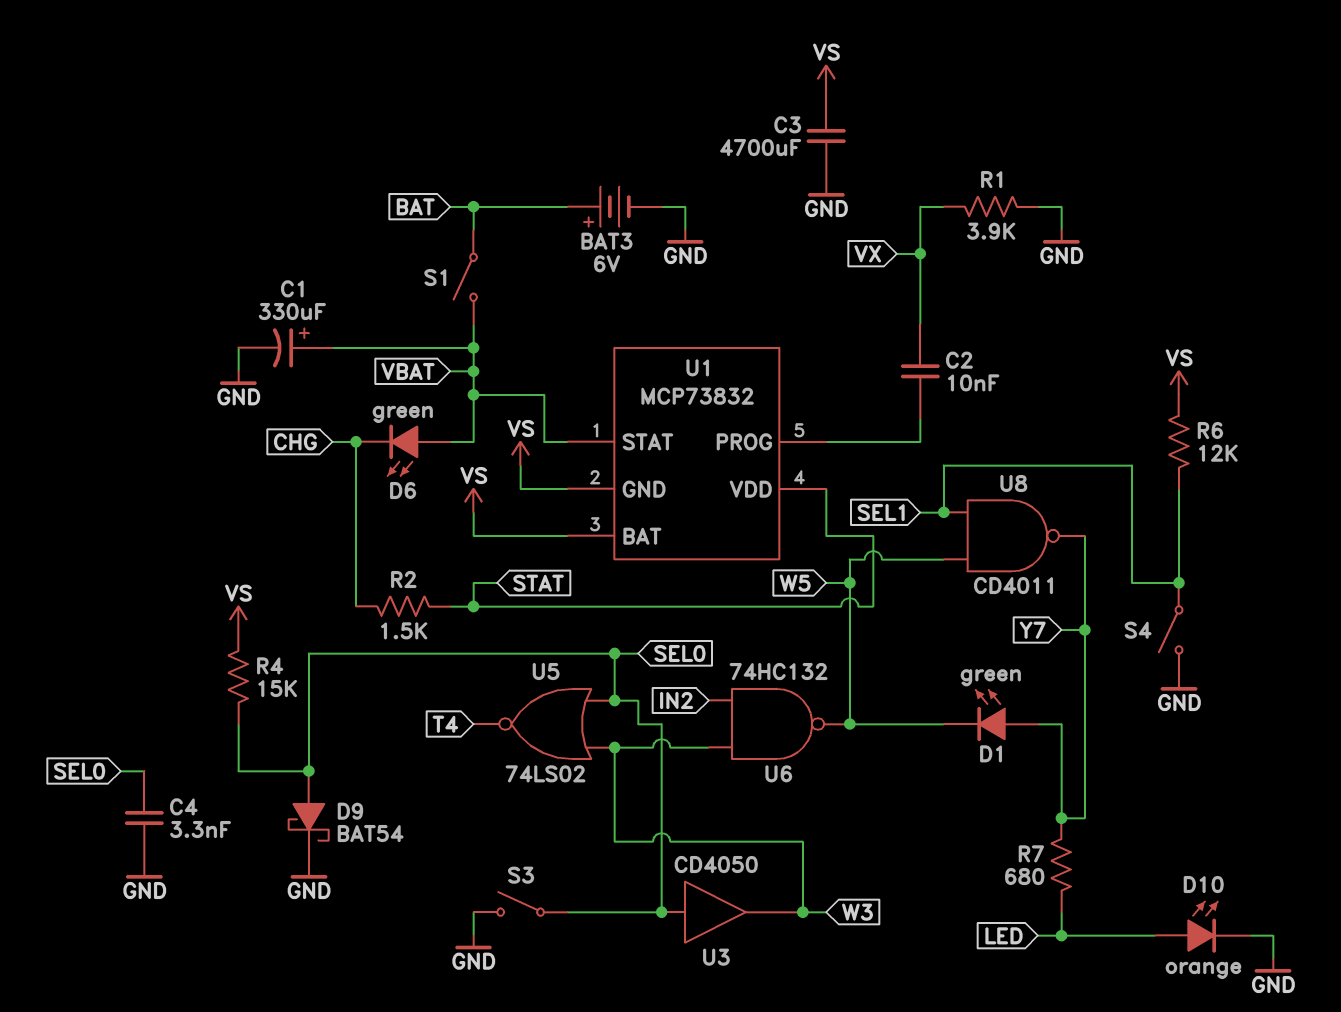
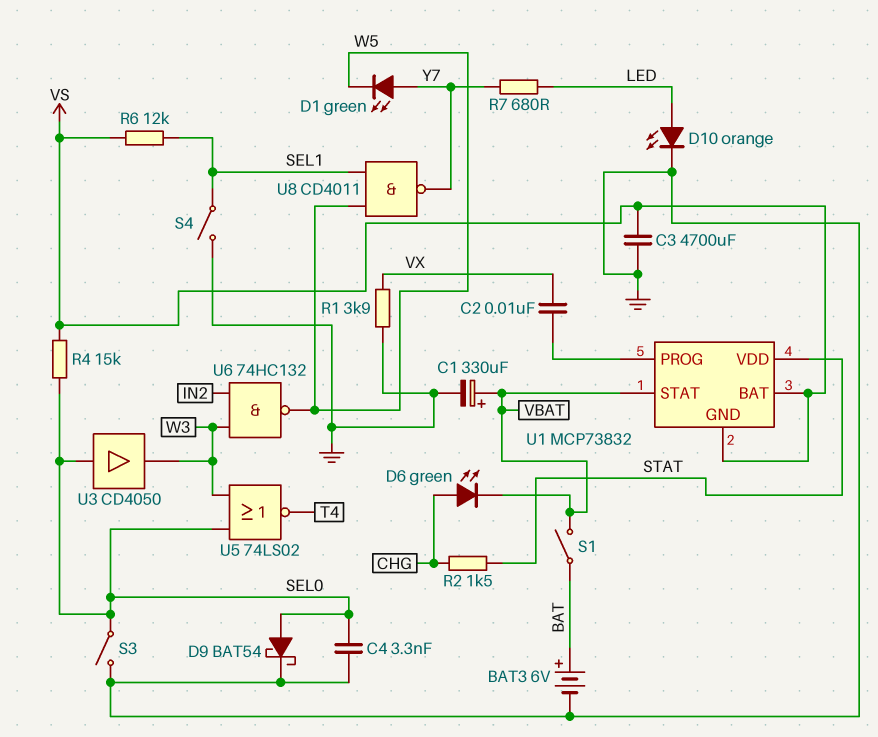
D6: LED green (A VBAT, K CHG) -> LED green (A CHG, K VBAT)

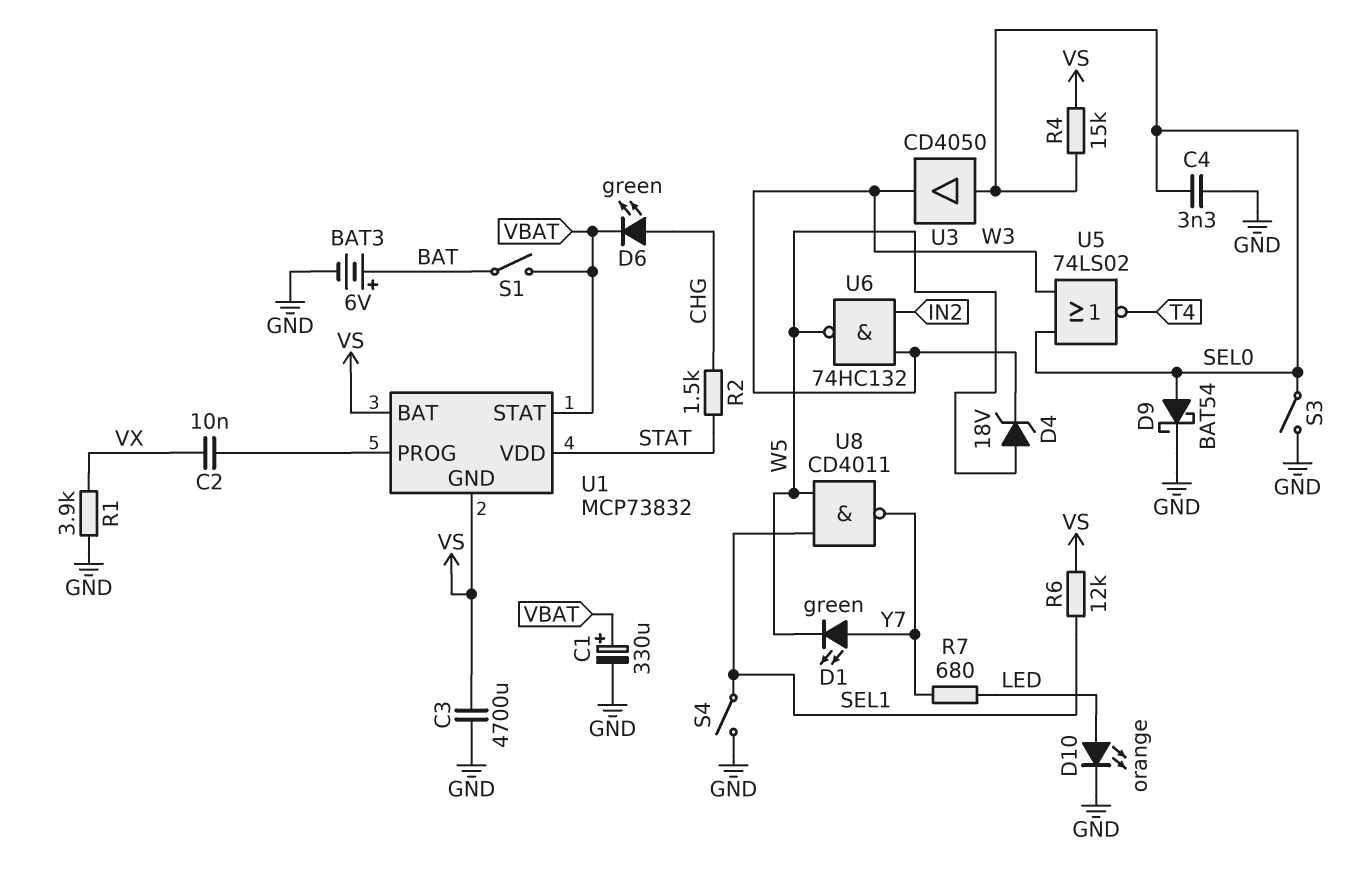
D4: none -> zener 18V (A W5, K W3)

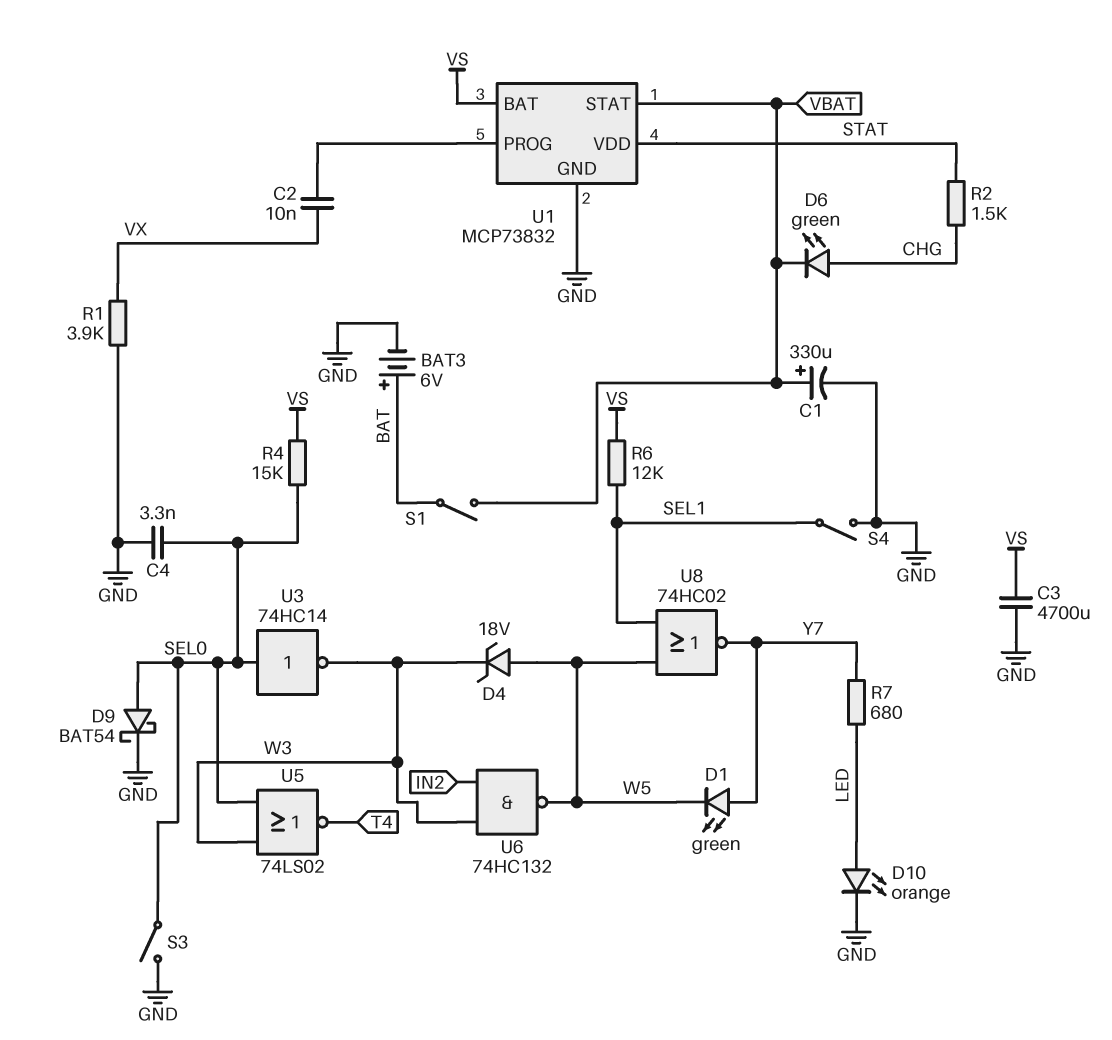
U1 pin GND: VS -> GND
U3: buffer CD4050 (in SEL0, out W3) -> NOT 74HC14 (in SEL0, out W3)
U8: NAND CD4011 (in SEL1, in W5, out Y7) -> NOR 74HC02 (in SEL1, in W5, out Y7)

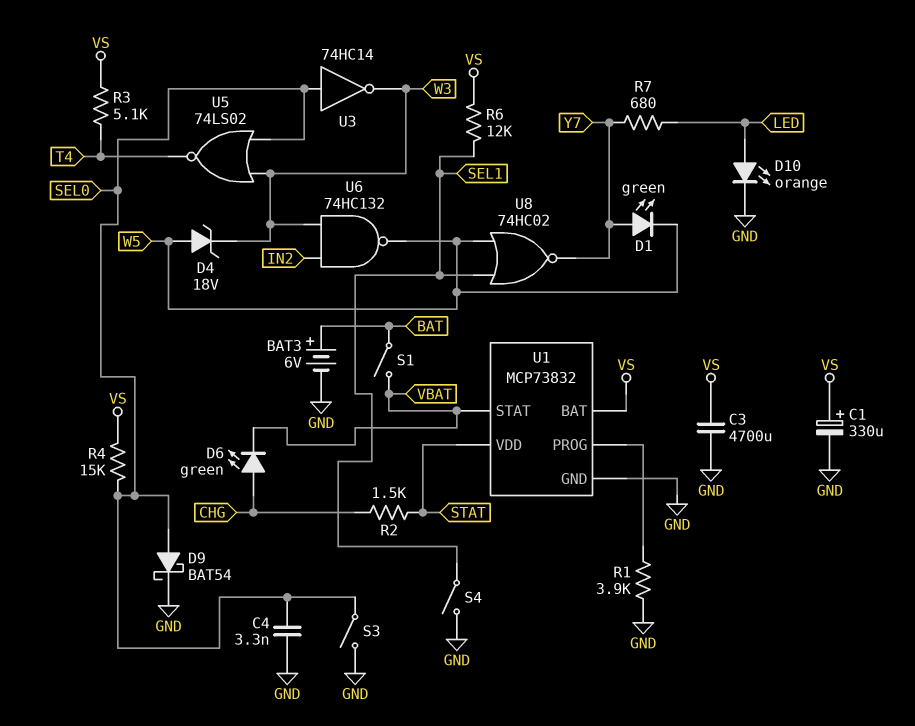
C1: 330uF (plus VBAT, minus GND) -> 330uF (plus VS, minus GND)
C2: 10nF (U1/PROG, VX) -> none
R1: 3.9k (GND, VX) -> 3.9k (GND, U1/PROG)
R3: none -> 5.1k (T4, VS)

